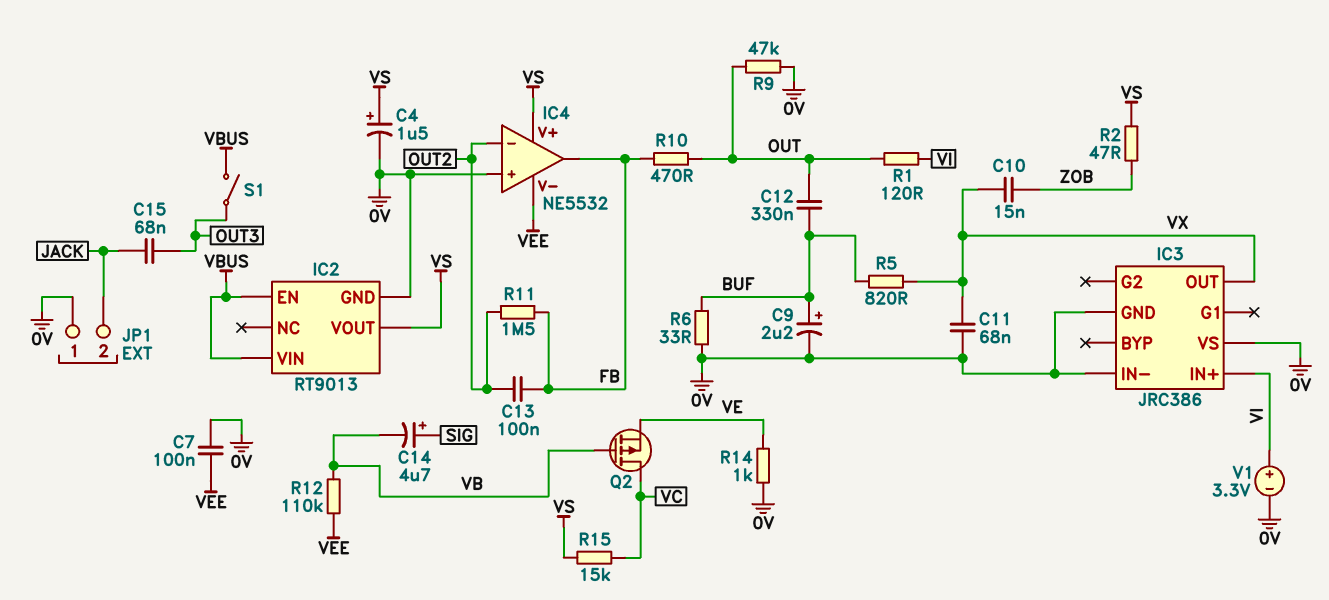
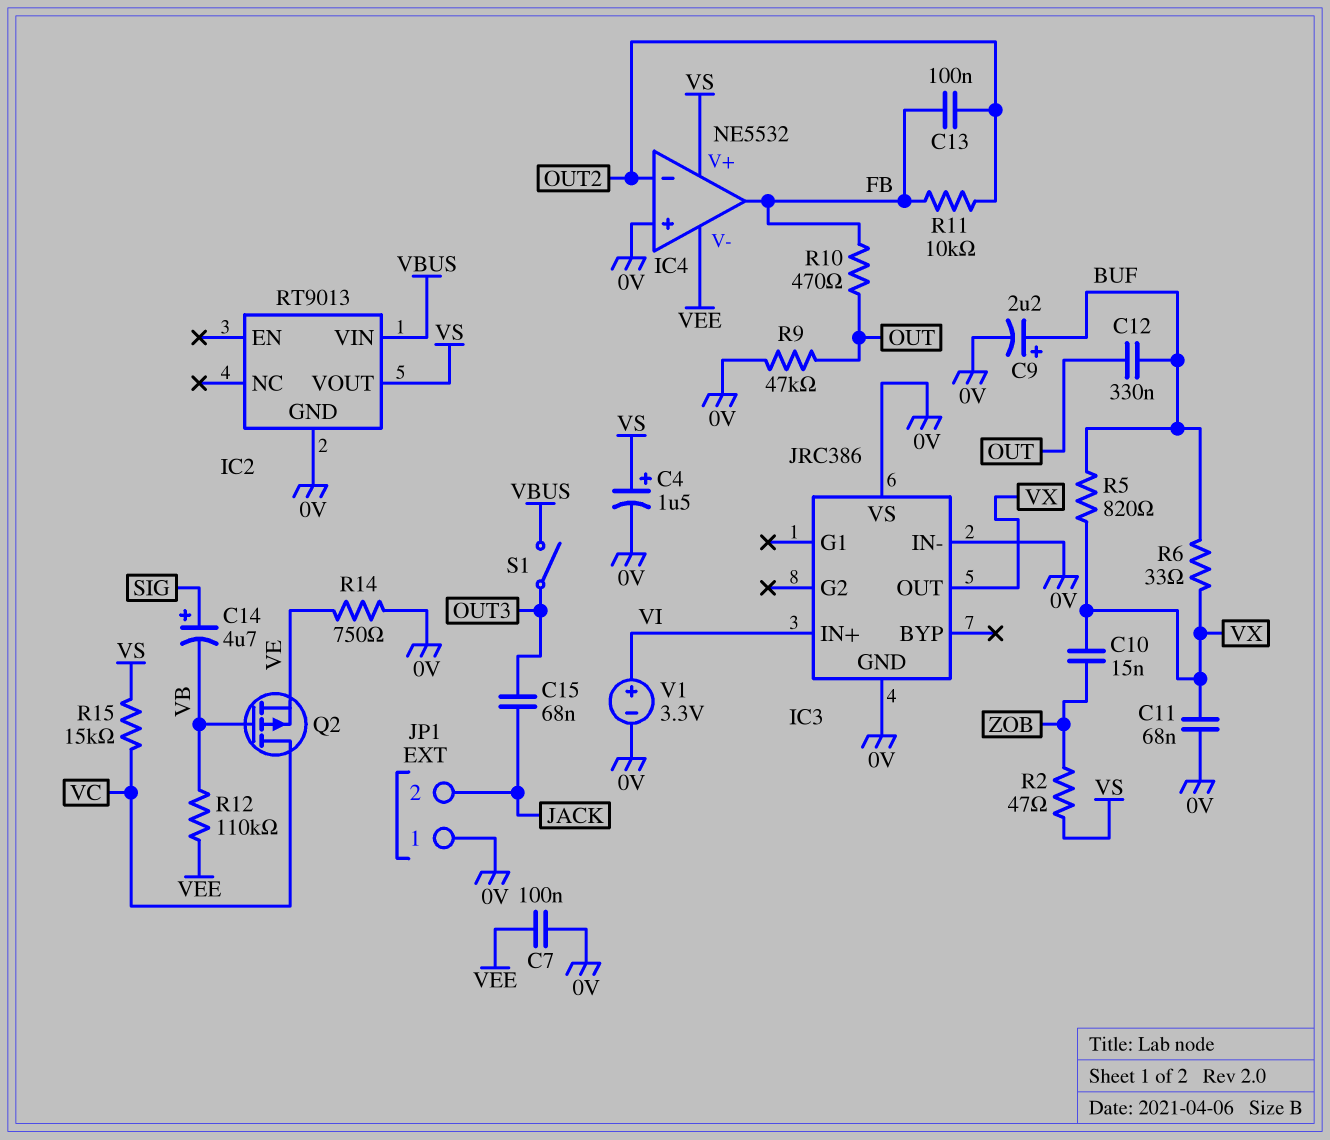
IC2 pin EN: VBUS -> none
R1: 120 (OUT, VI) -> none
R6: 33 (0V, BUF) -> 33 (BUF, VX)
R11: 1.5M (FB, OUT2) -> 10k (FB, OUT2)
R14: 1k (0V, VE) -> 750 (0V, VE)

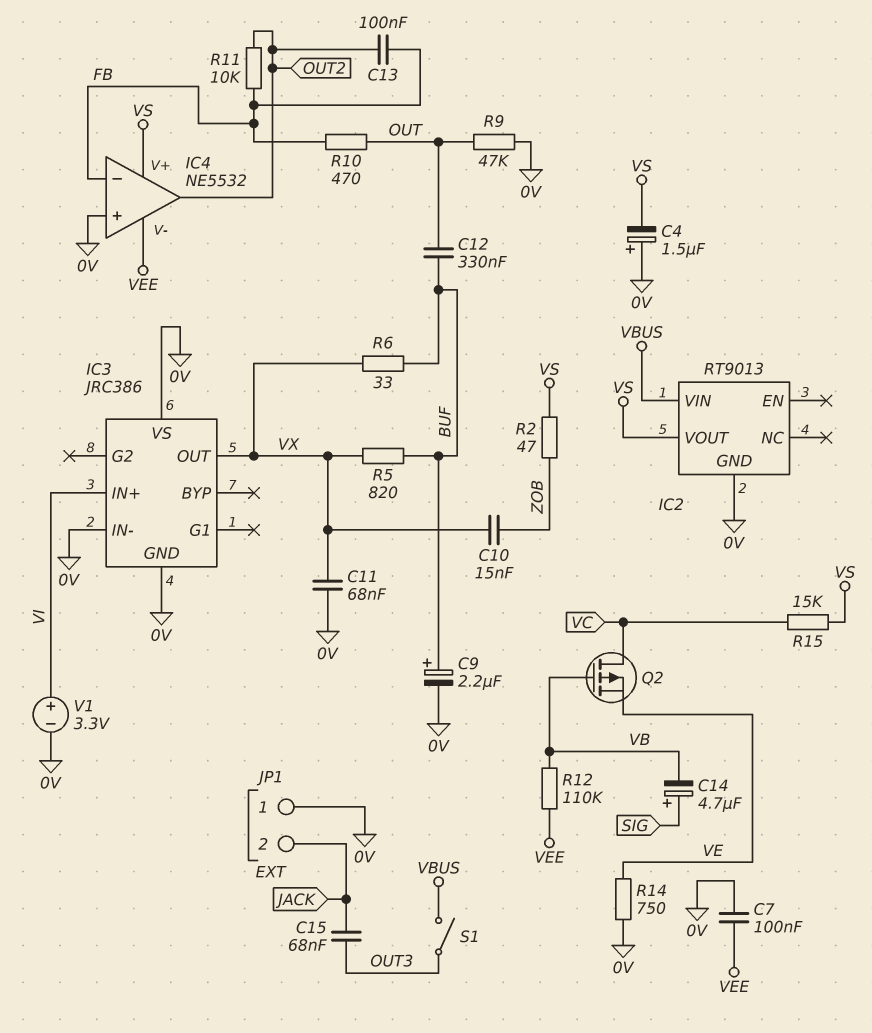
C4: 1.5uF (plus VS, minus 0V) -> 1.5uF (plus 0V, minus VS)
IC4 pin in-: OUT2 -> FB
IC4 pin out: FB -> OUT2

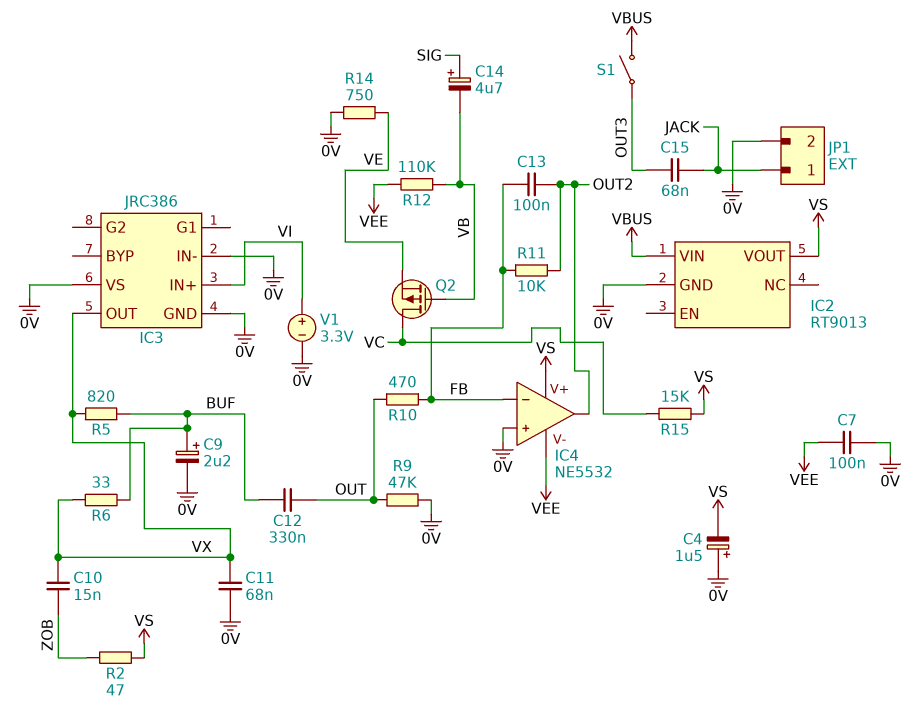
JP1 pin 1: 0V -> JACK
JP1 pin 2: JACK -> 0V

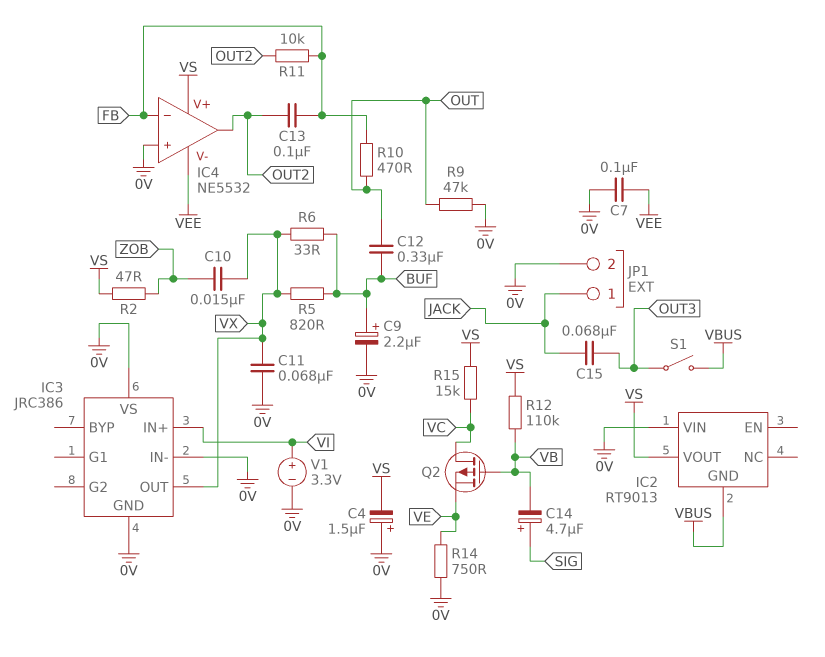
IC2 pin GND: 0V -> VBUS
IC2 pin VIN: VBUS -> 0V
R12: 110k (VB, VEE) -> 110k (VB, VS)

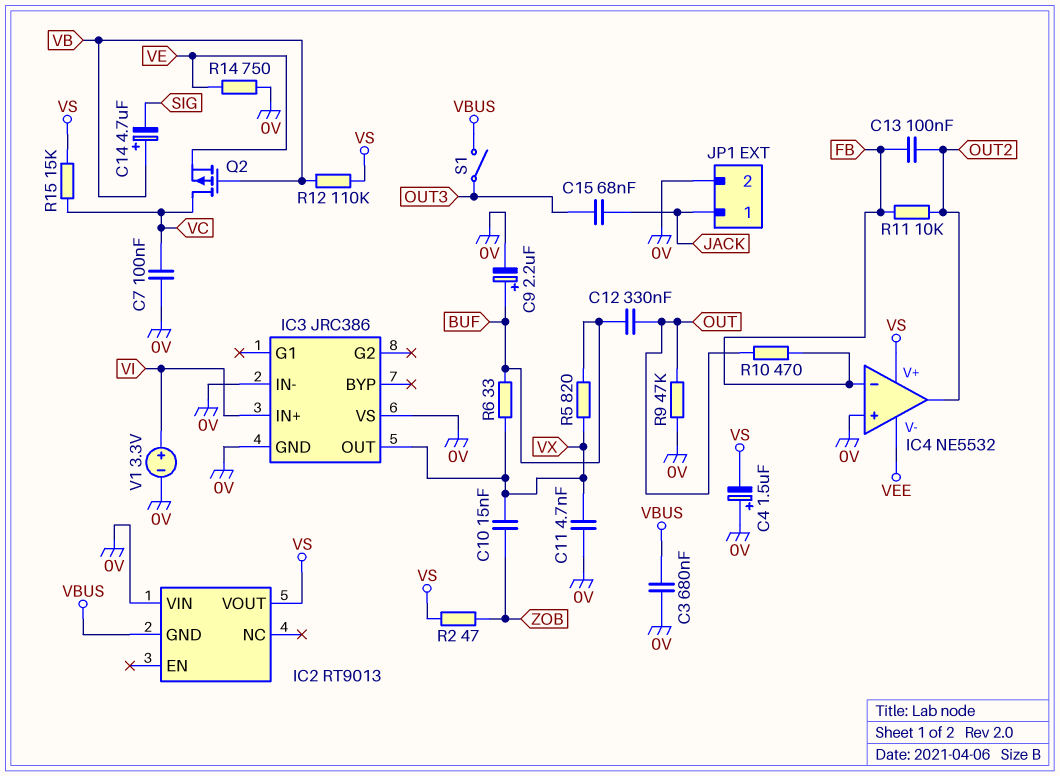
C3: none -> 680nF (0V, VBUS)
C7: 100nF (0V, VEE) -> 100nF (0V, VC)
C11: 68nF (0V, VX) -> 4.7nF (0V, VX)
C14: 4.7uF (plus SIG, minus VB) -> 4.7uF (plus VB, minus SIG)

